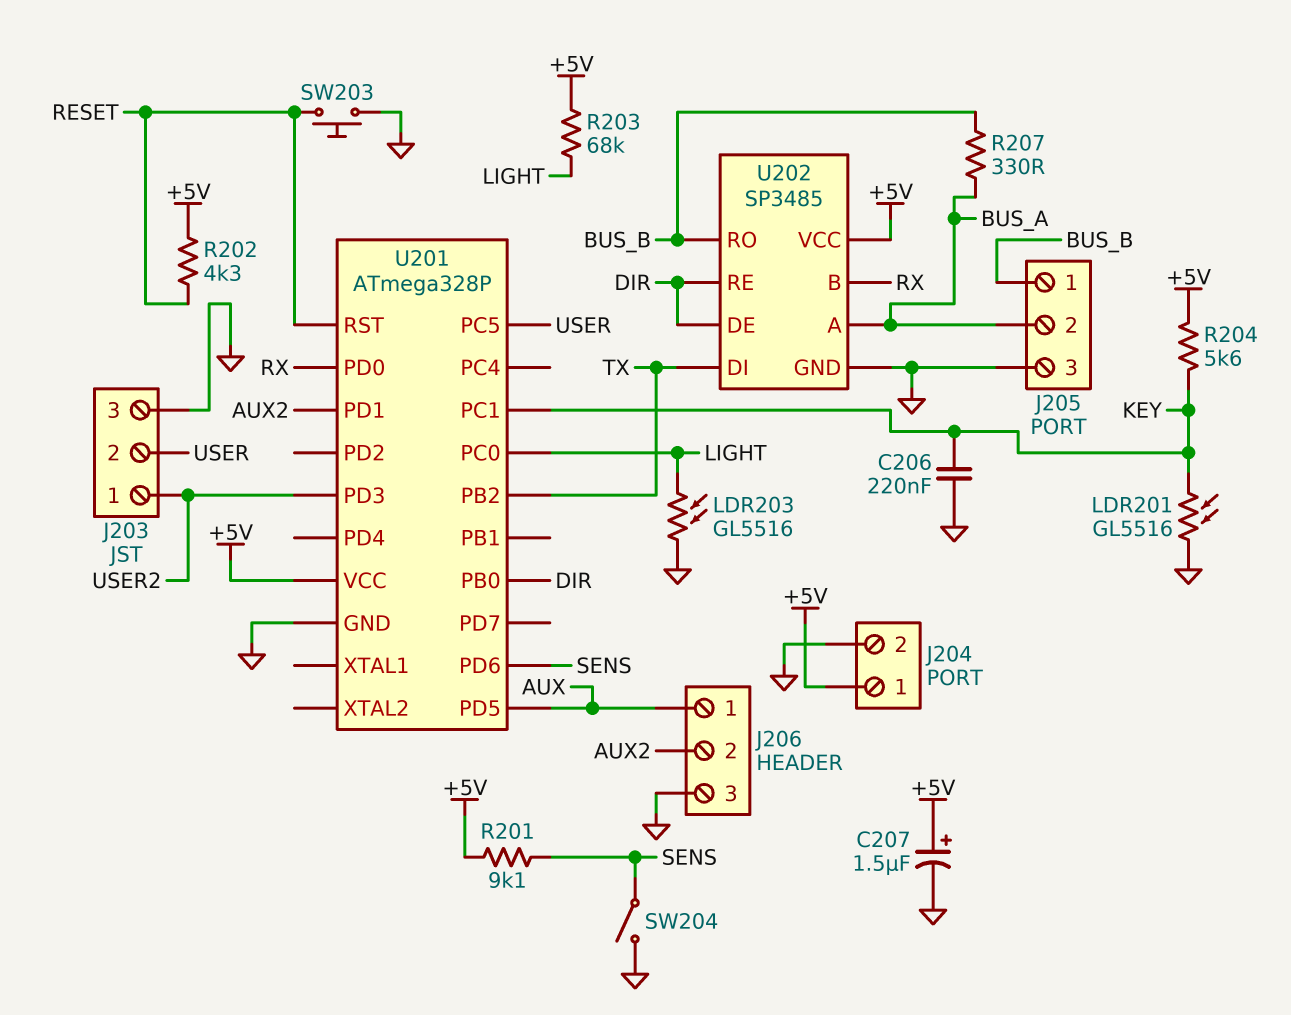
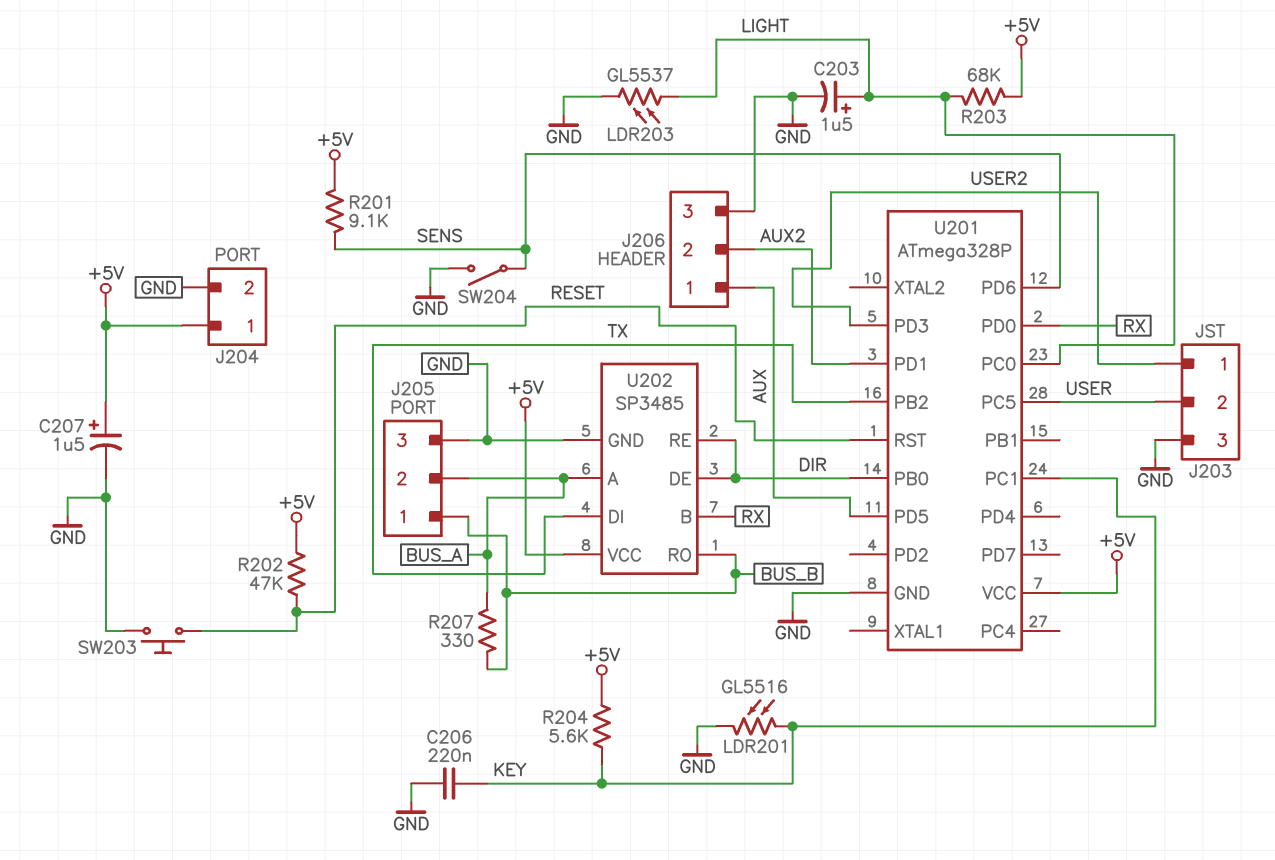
C203: none -> 1.5uF (plus LIGHT, minus GND)
LDR203: GL5516 (GND, LIGHT) -> GL5537 (GND, LIGHT)
R202: 4.3k (+5V, RESET) -> 47k (+5V, RESET)

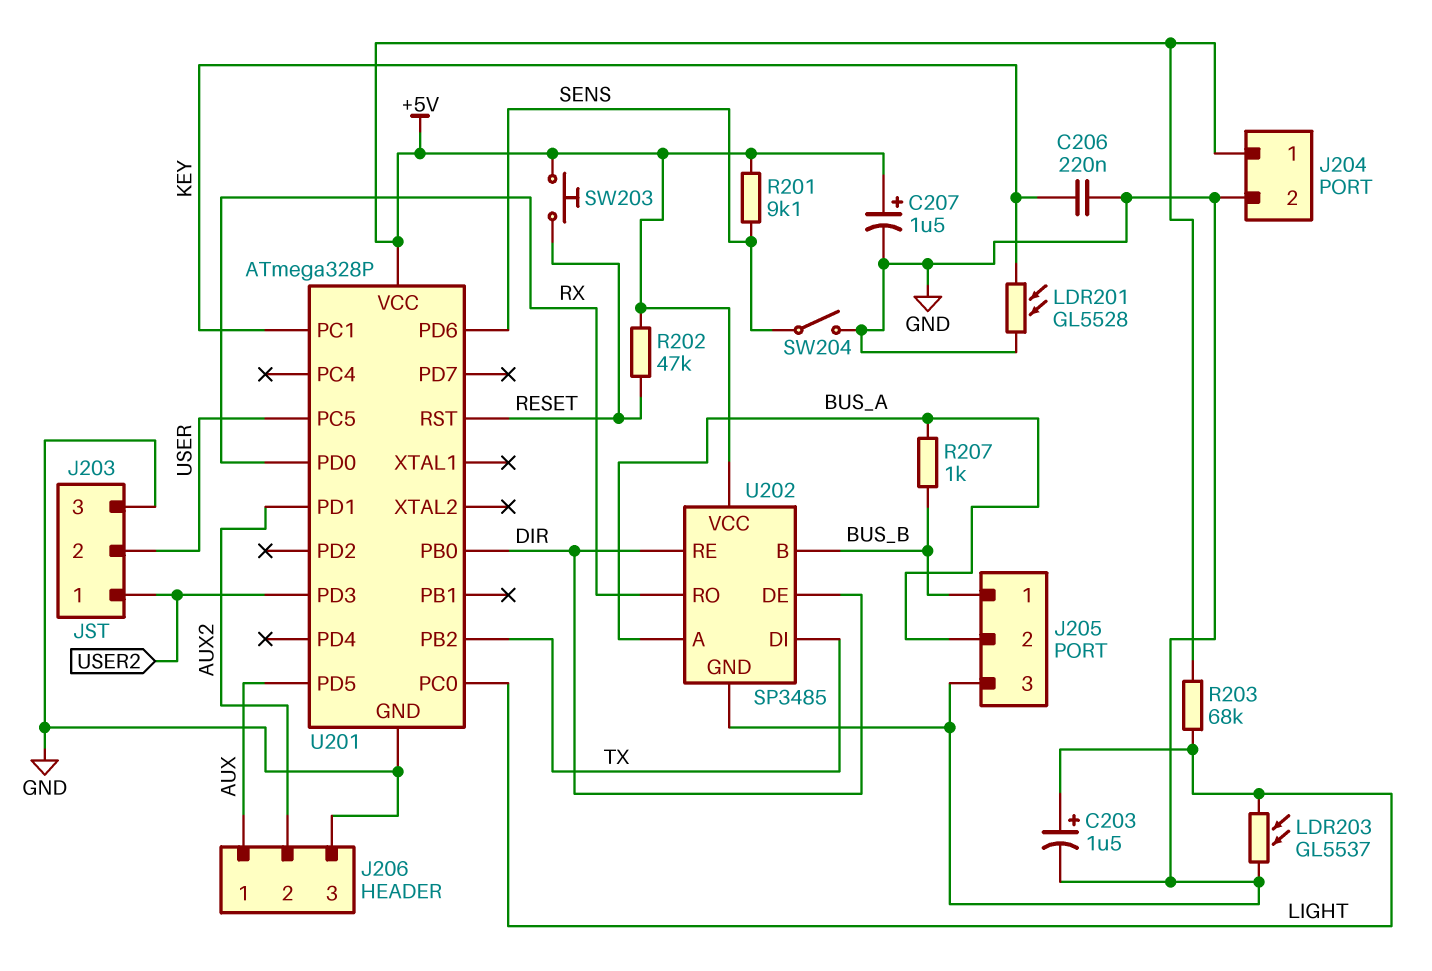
LDR201: GL5516 (GND, KEY) -> GL5528 (GND, KEY)
R204: 5.6k (+5V, KEY) -> none
R207: 330 (BUS_A, BUS_B) -> 1k (BUS_A, BUS_B)
SW203: button (GND, RESET) -> button (+5V, RESET)
U202 pin B: RX -> BUS_B
U202 pin RO: BUS_B -> RX

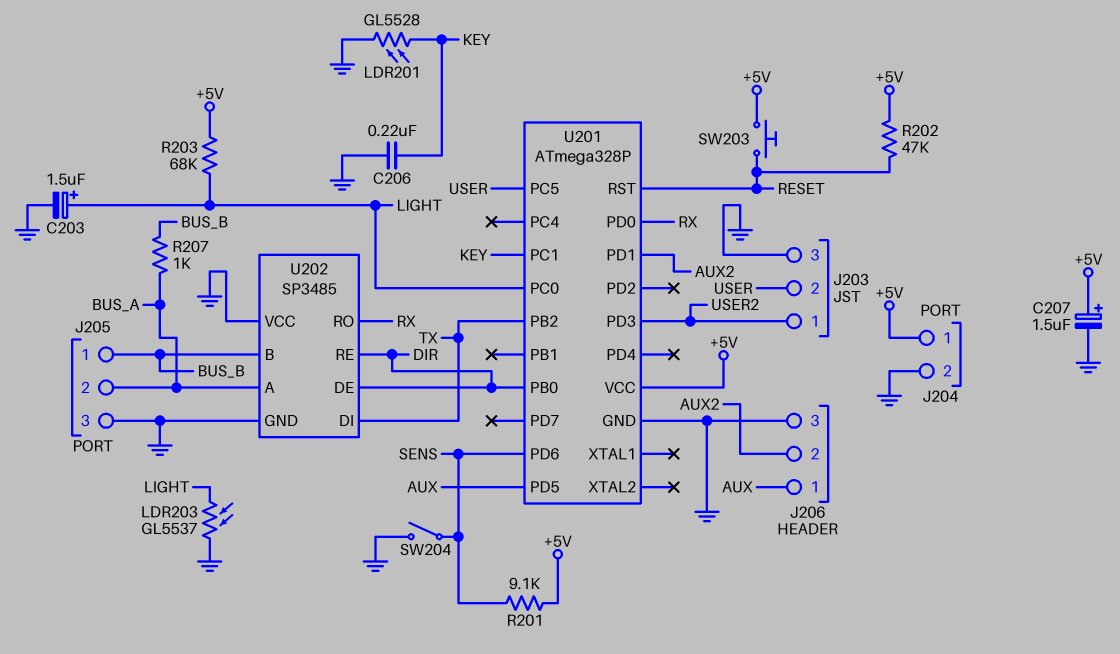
U202 pin VCC: +5V -> GND

